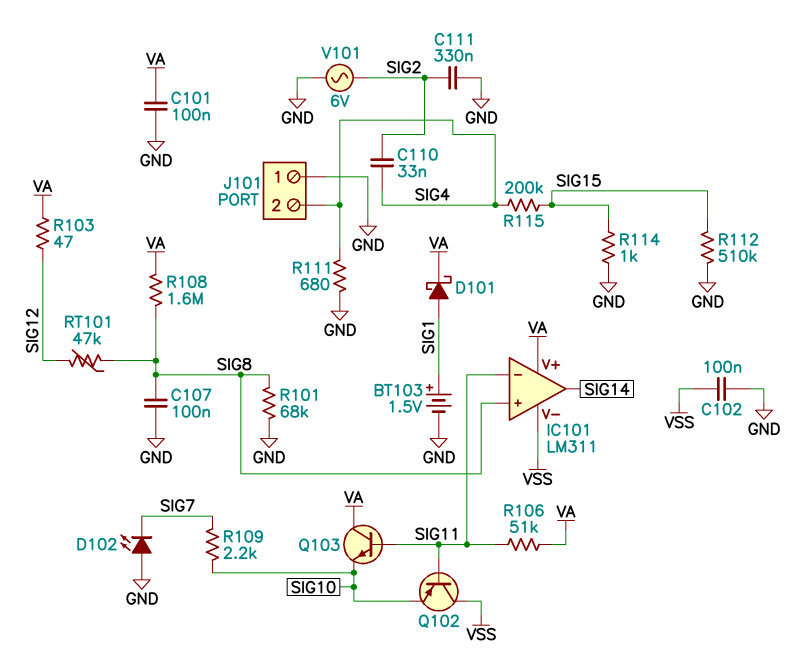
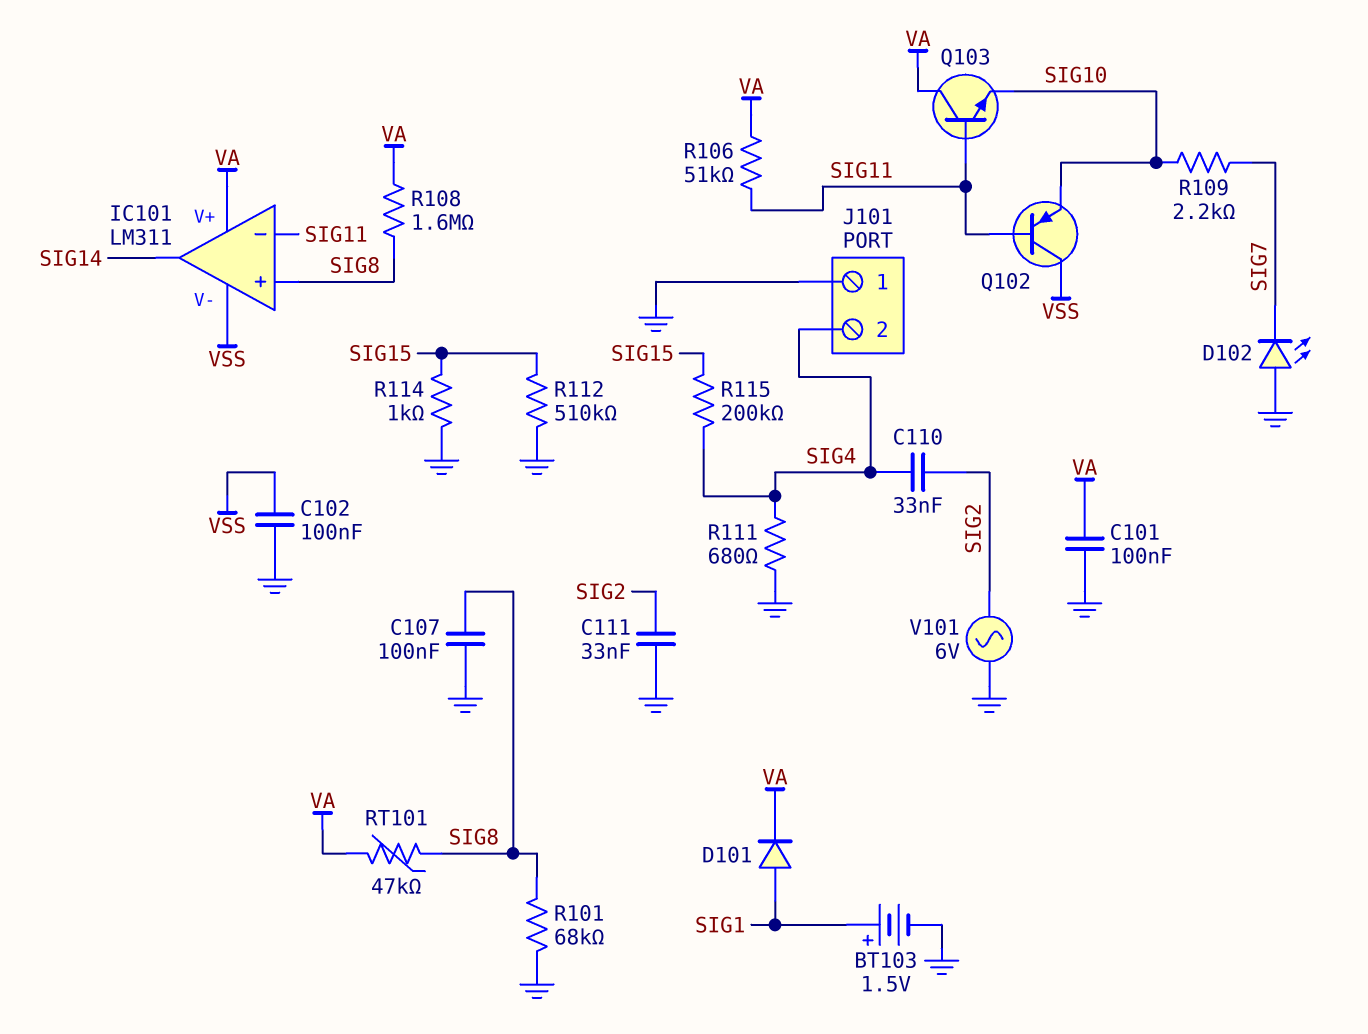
C111: 330nF (GND, SIG2) -> 33nF (GND, SIG2)
D101: schottky (A SIG1, K VA) -> diode (A SIG1, K VA)
R103: 47 (SIG12, VA) -> none
RT101: 47k (SIG8, SIG12) -> 47k (SIG8, VA)

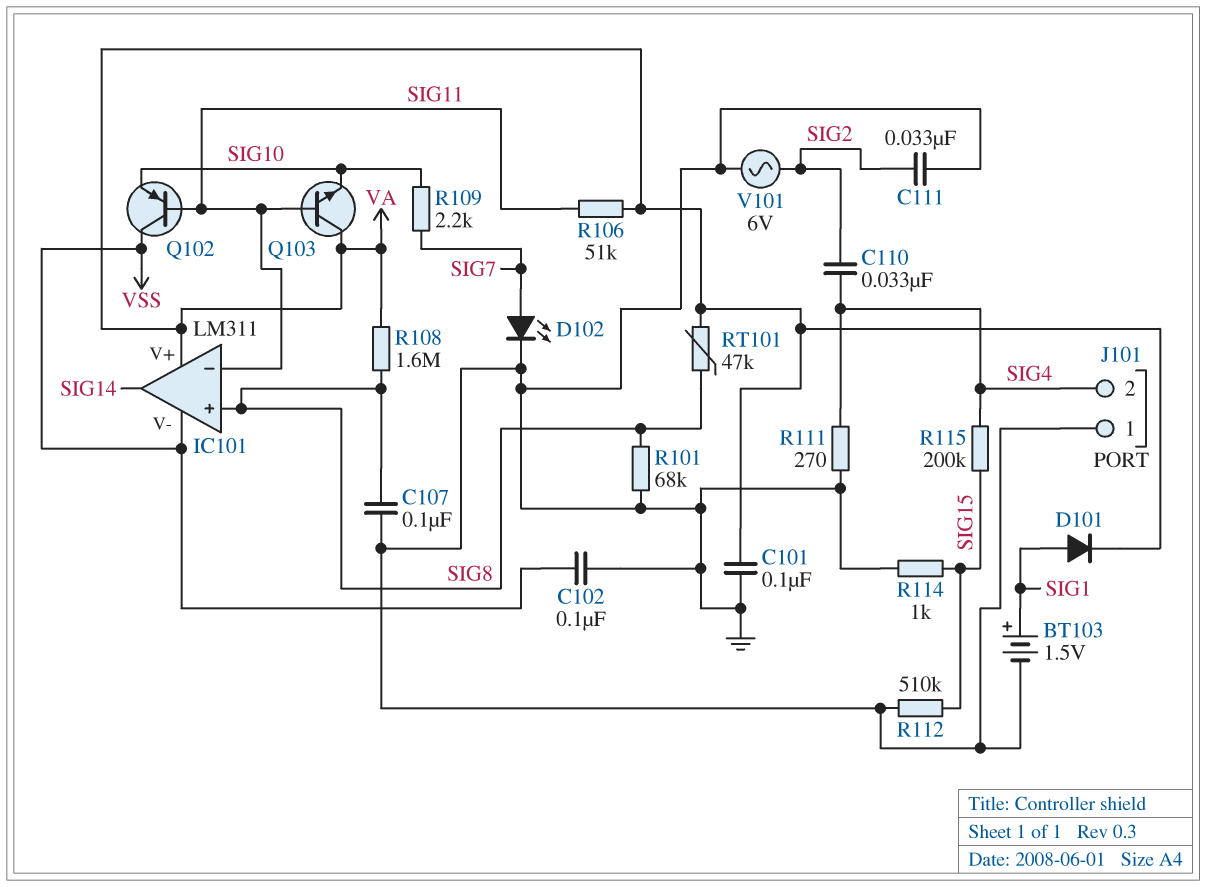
D102: LED (A GND, K SIG7) -> LED (A SIG7, K GND)
R111: 680 (GND, SIG4) -> 270 (GND, SIG4)

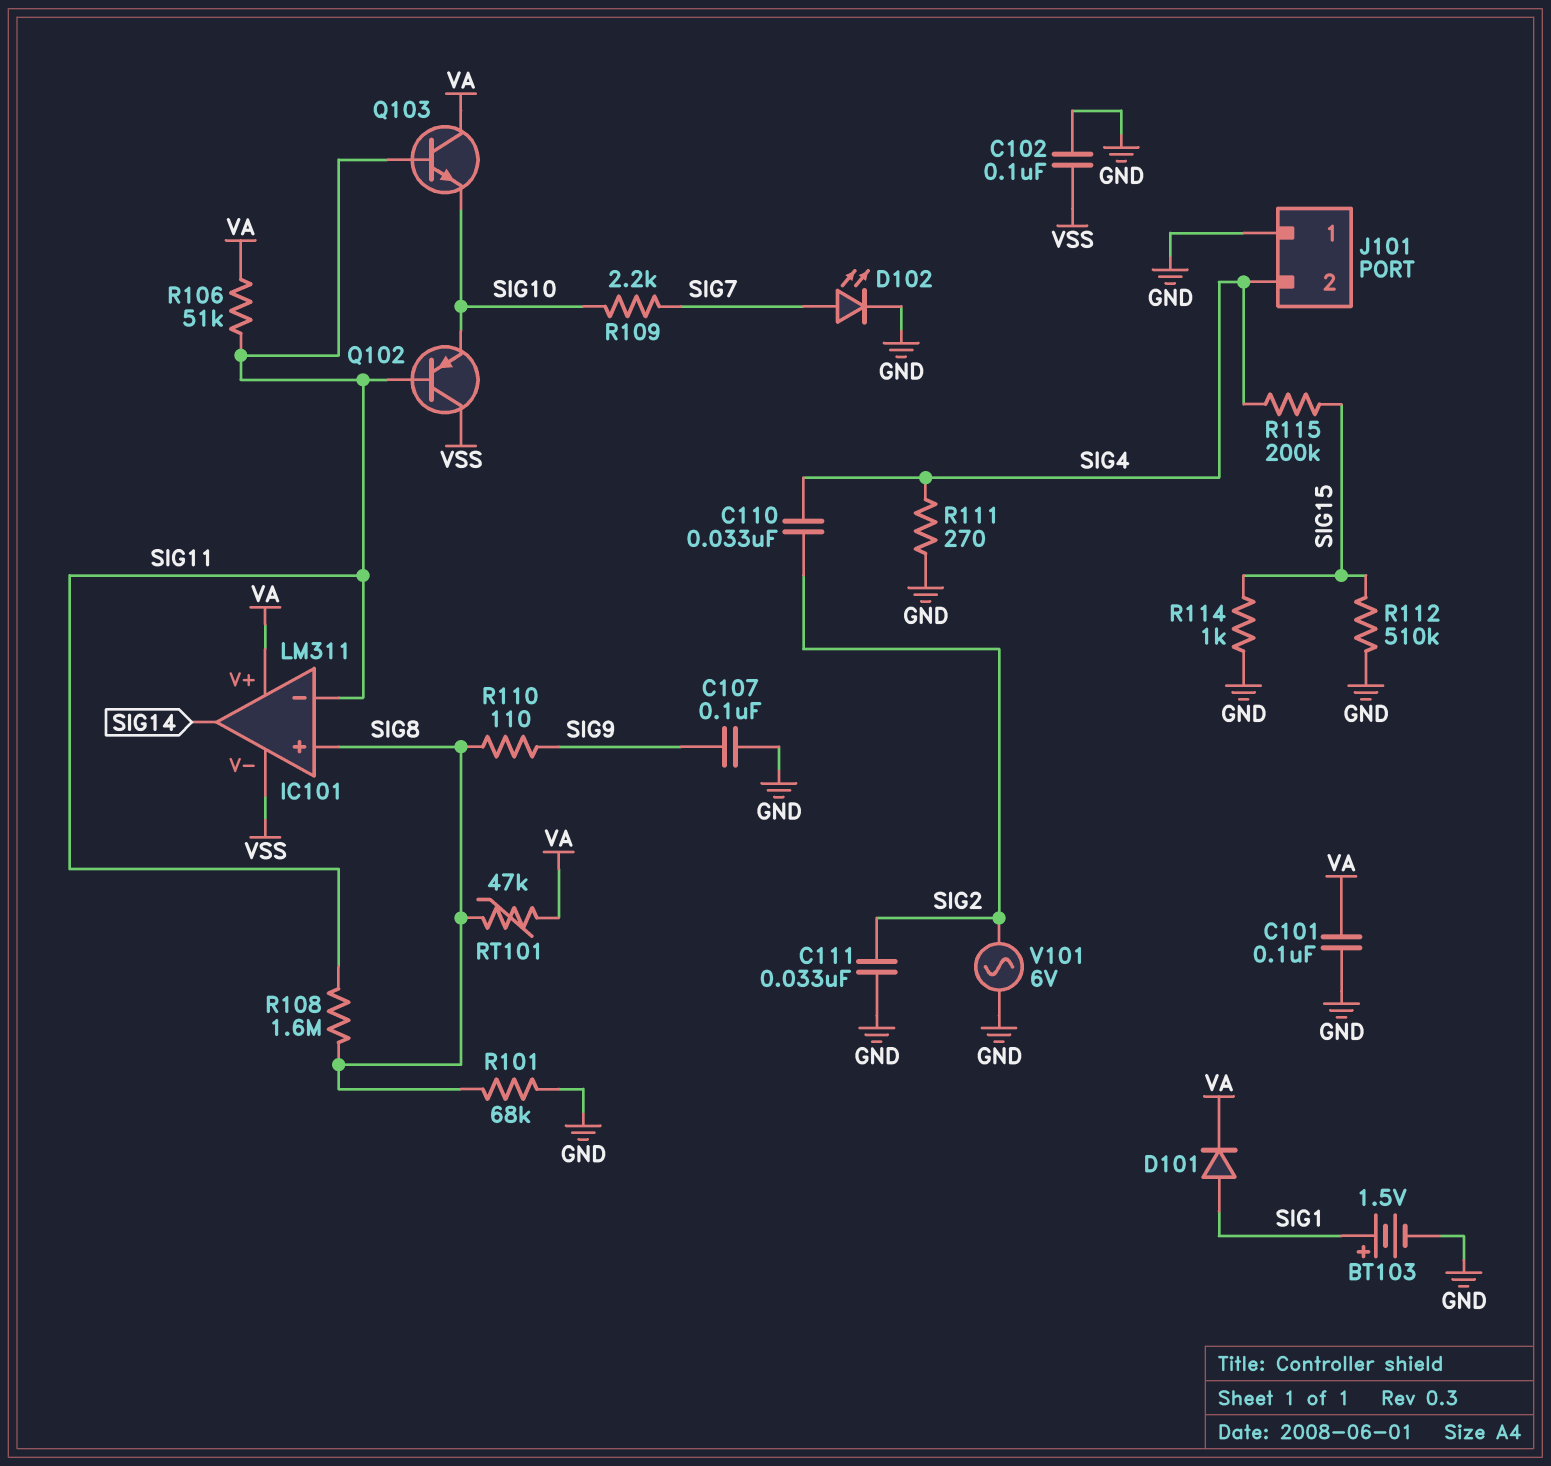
C107: 100nF (GND, SIG8) -> 100nF (GND, SIG9)
R108: 1.6M (SIG8, VA) -> 1.6M (SIG8, SIG11)
R110: none -> 110 (SIG8, SIG9)

